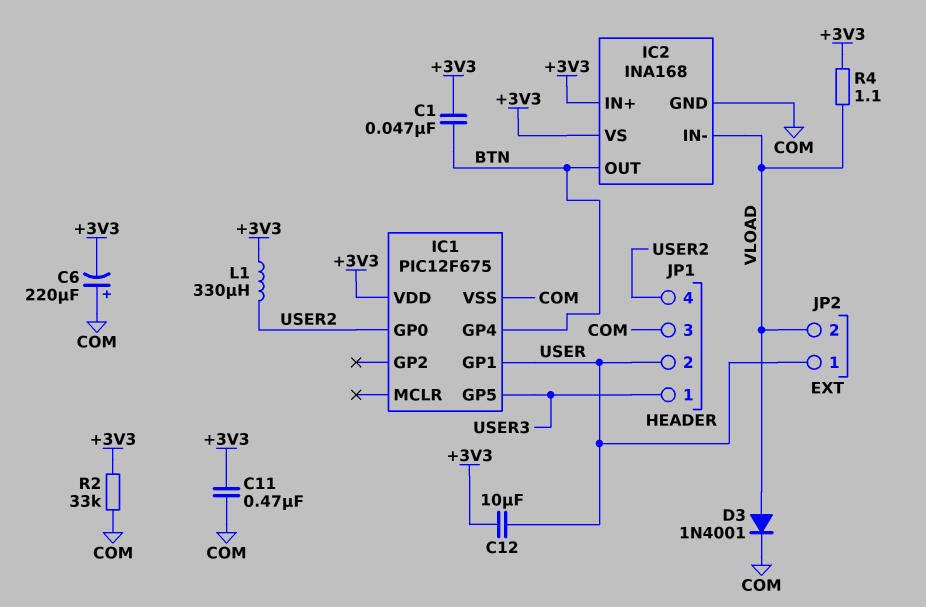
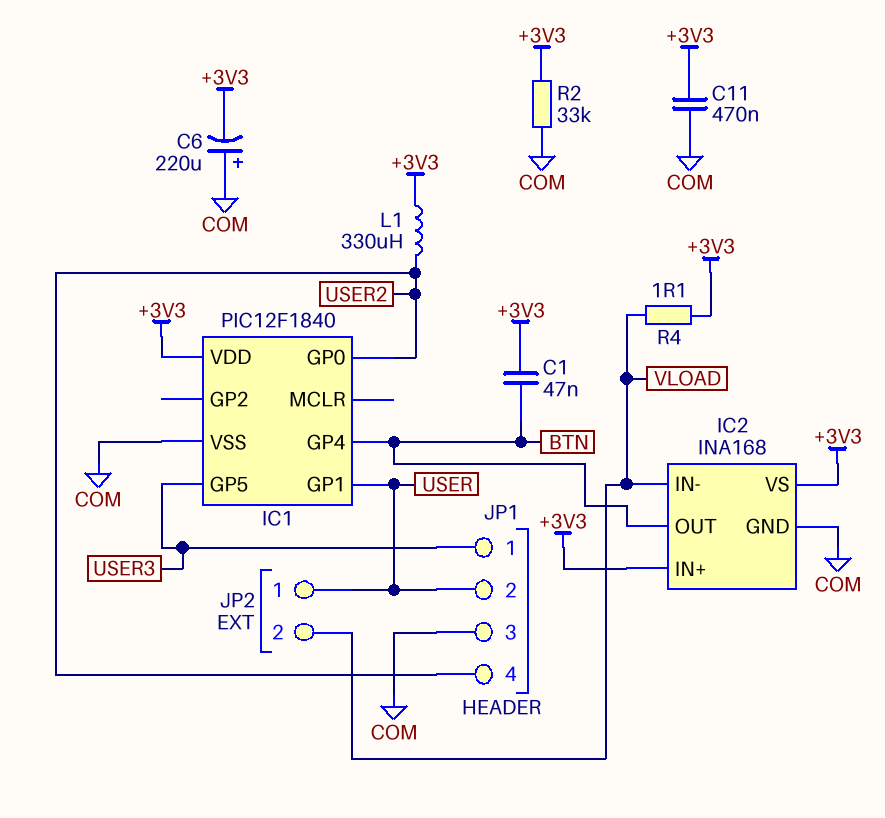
C12: 10uF (+3V3, USER) -> none
D3: diode 1N4001 (A VLOAD, K COM) -> none
IC1: PIC12F675 -> PIC12F1840

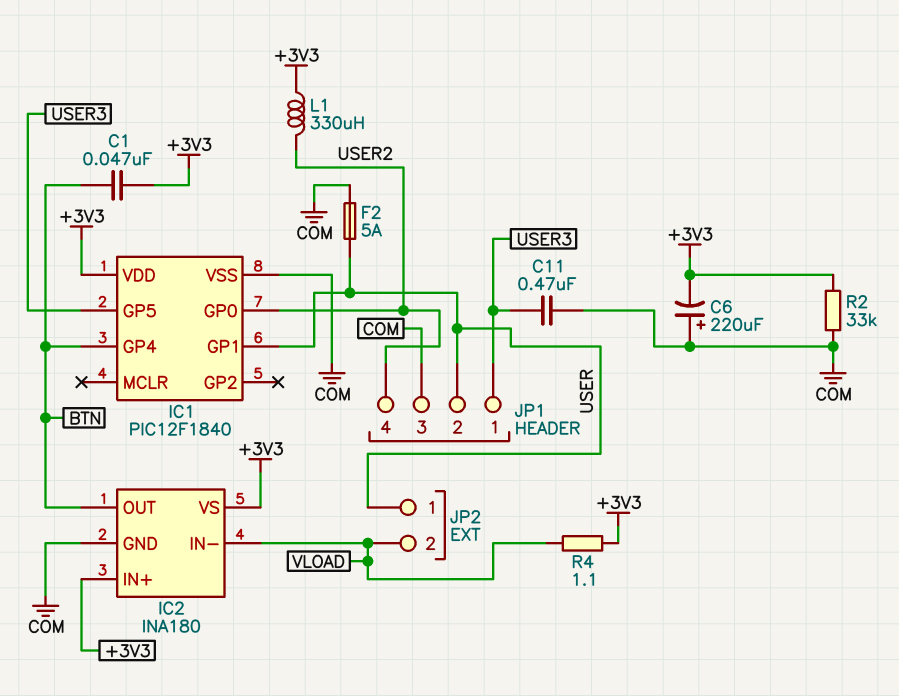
C11: 470nF (+3V3, COM) -> 470nF (COM, USER3)
F2: none -> 5A (COM, USER)
IC2: INA168 -> INA180

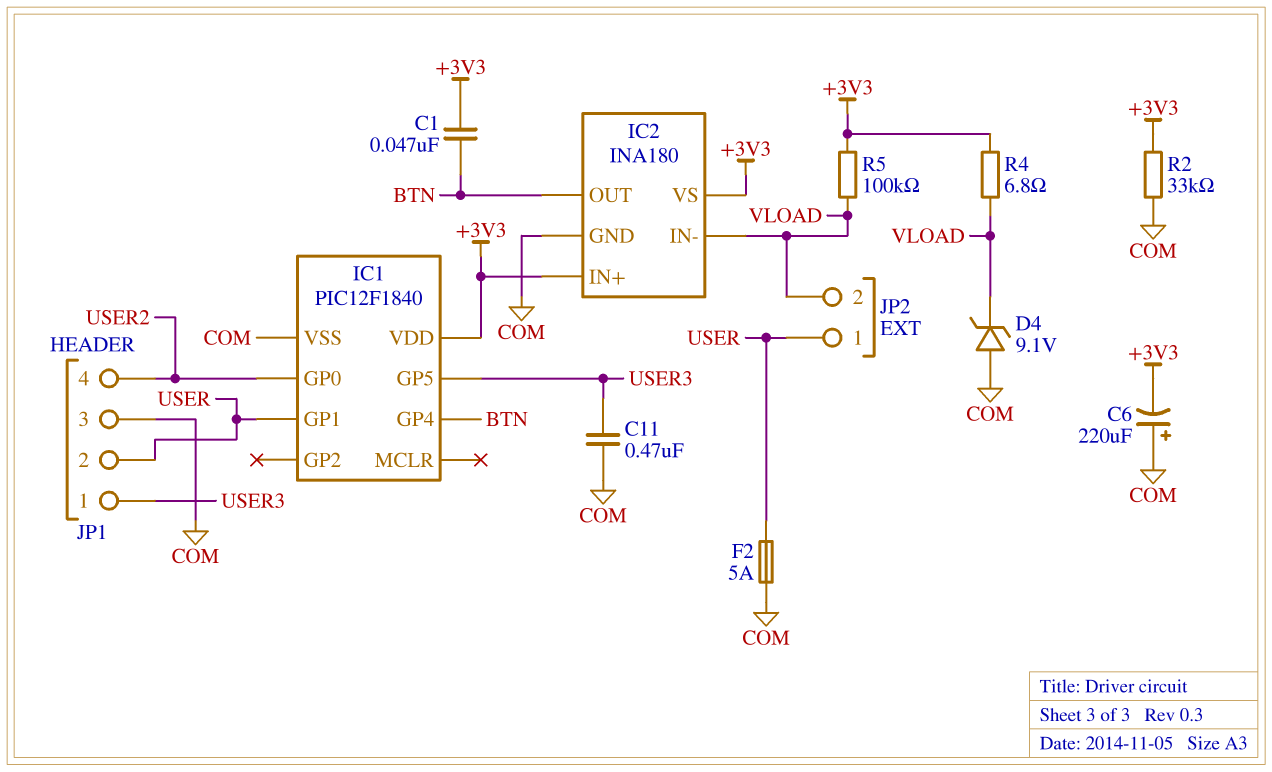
D4: none -> zener 9.1V (A COM, K VLOAD)
L1: 330uH (+3V3, USER2) -> none
R4: 1.1 (+3V3, VLOAD) -> 6.8 (+3V3, VLOAD)
R5: none -> 100k (+3V3, VLOAD)

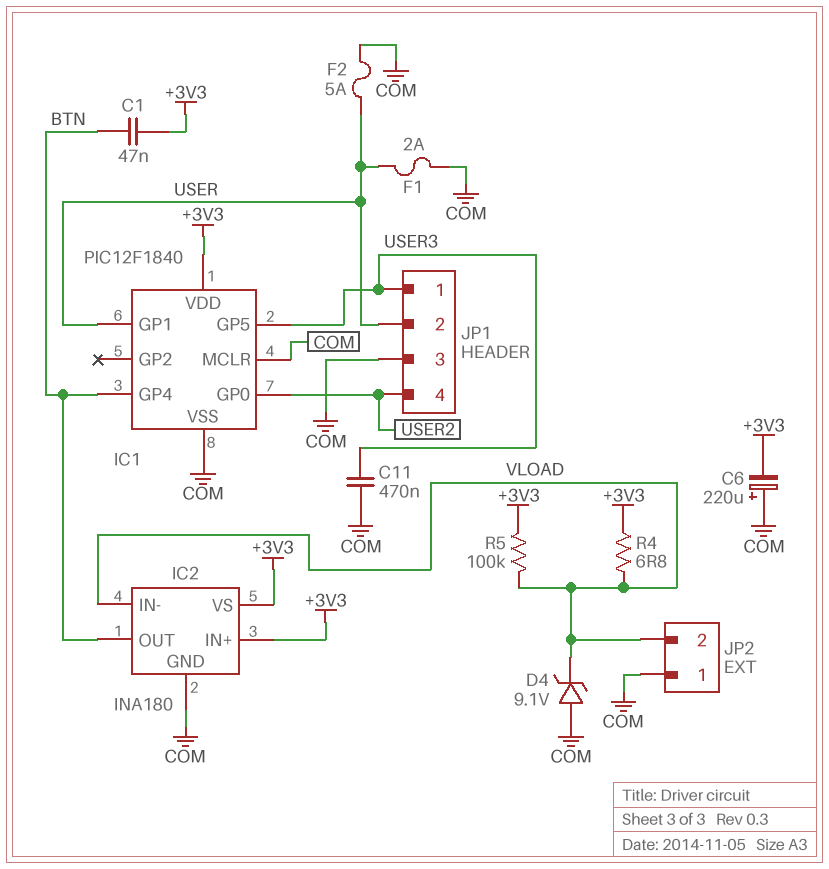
F1: none -> 2A (COM, USER)
IC1 pin MCLR: none -> COM
JP2 pin 1: USER -> COM
R2: 33k (+3V3, COM) -> none

